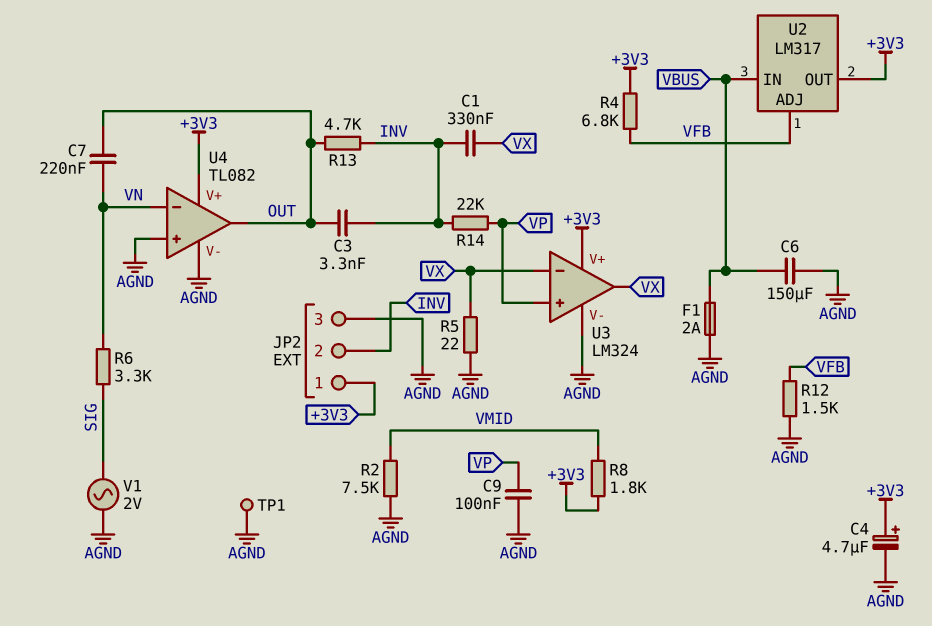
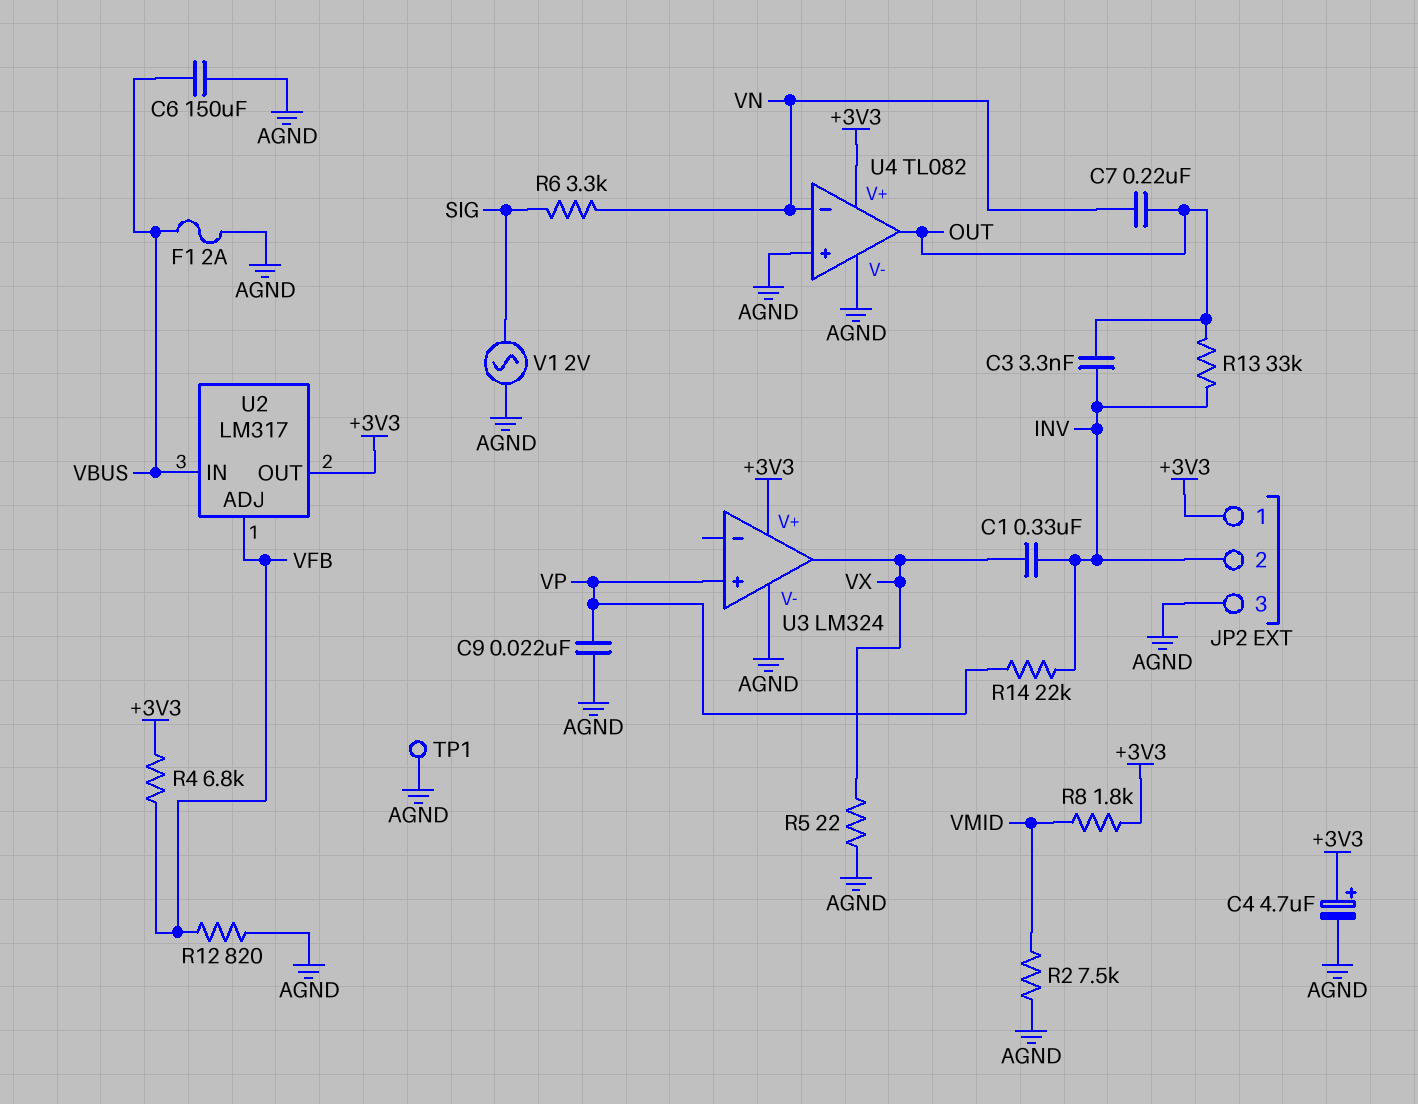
C9: 100nF (AGND, VP) -> 22nF (AGND, VP)
R12: 1.5k (AGND, VFB) -> 820 (AGND, VFB)
R13: 4.7k (INV, OUT) -> 33k (INV, OUT)
U3 pin in-: VX -> none

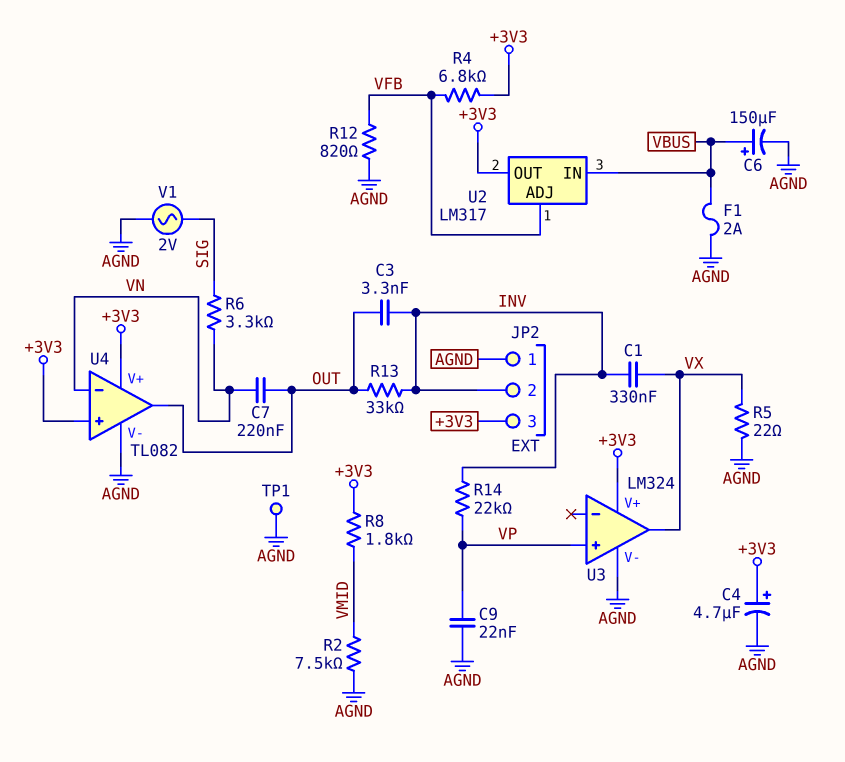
C6: 150uF (AGND, VBUS) -> 150uF (plus VBUS, minus AGND)
JP2 pin 1: +3V3 -> AGND
JP2 pin 3: AGND -> +3V3
U4 pin in+: AGND -> +3V3

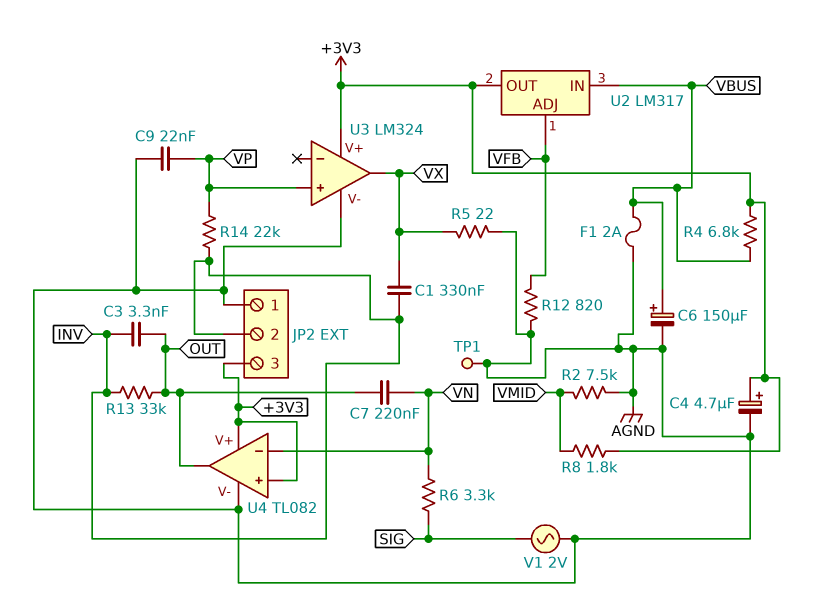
R4: 6.8k (+3V3, VFB) -> 6.8k (+3V3, VBUS)

